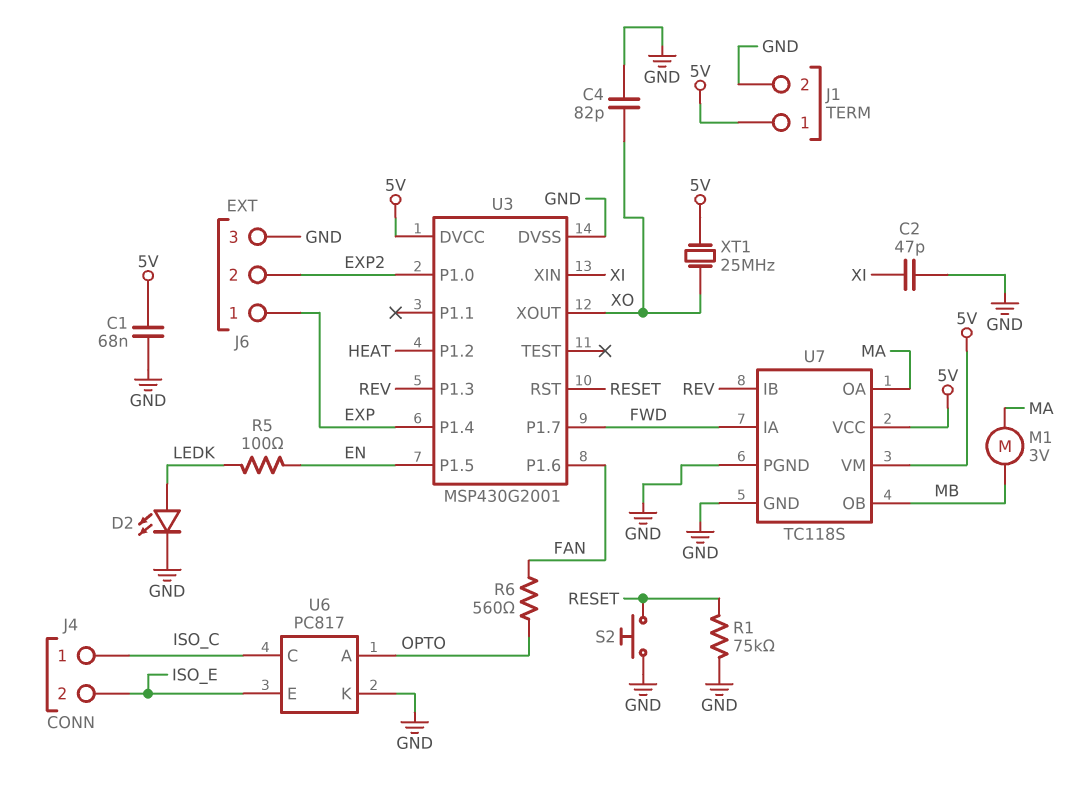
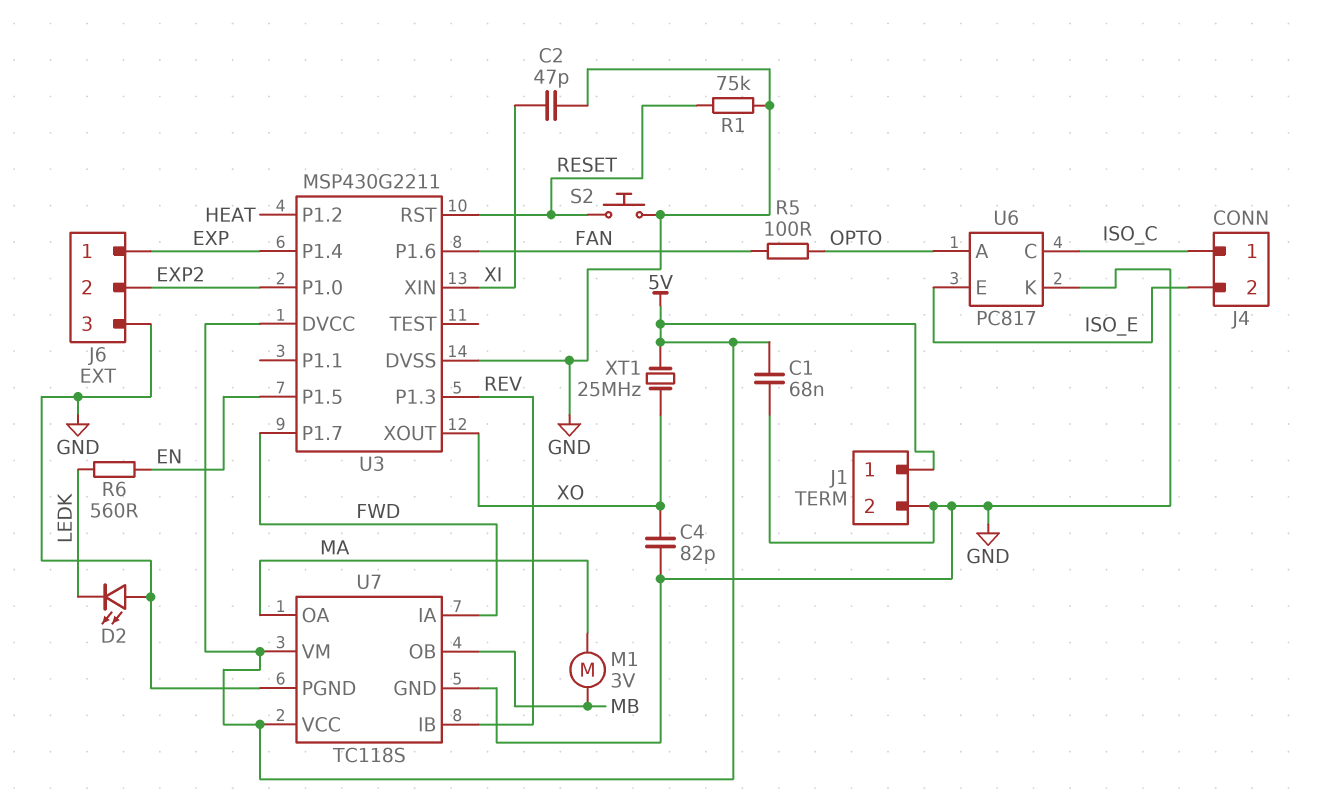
D2: LED (A LEDK, K GND) -> LED (A GND, K LEDK)
R5: 100 (EN, LEDK) -> 100 (FAN, OPTO)
R6: 560 (FAN, OPTO) -> 560 (EN, LEDK)
U3: MSP430G2001 -> MSP430G2211

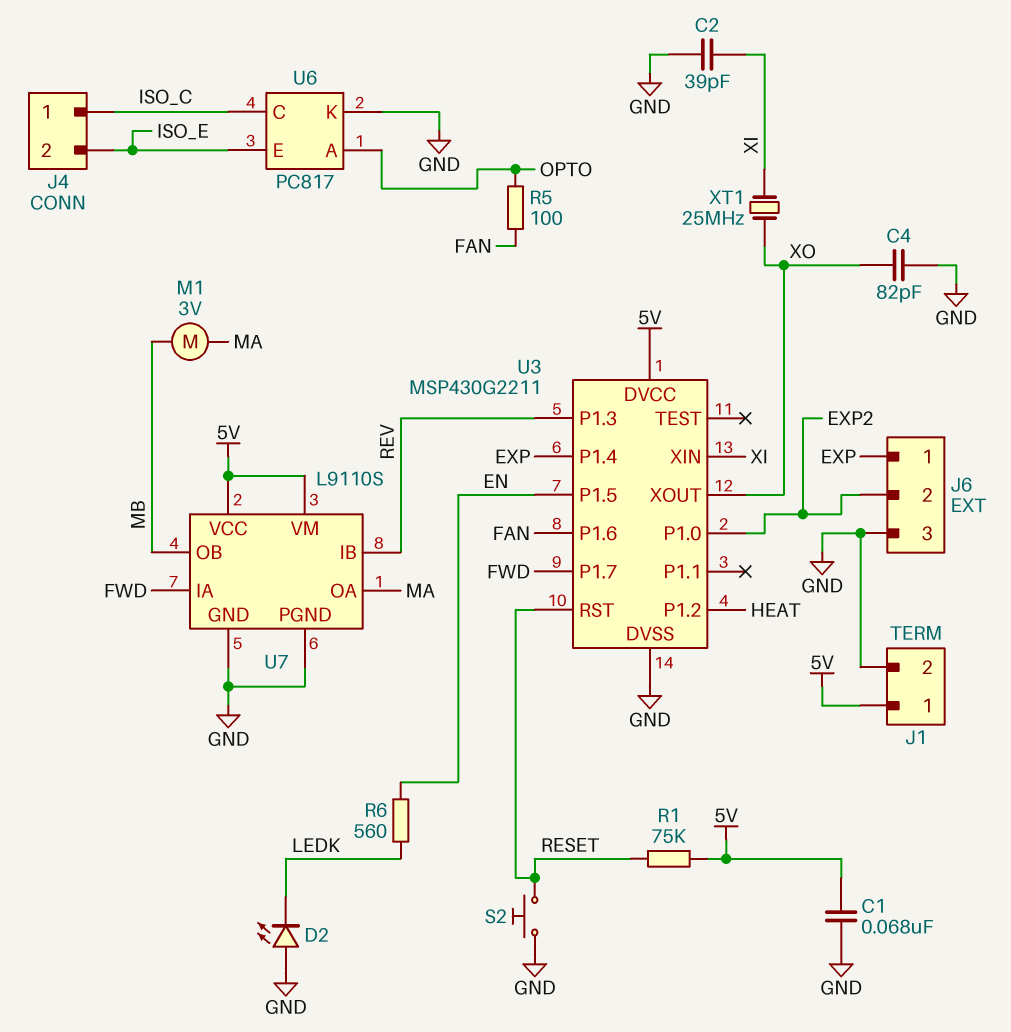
C2: 47pF (GND, XI) -> 39pF (GND, XI)
R1: 75k (GND, RESET) -> 75k (5V, RESET)
U7: TC118S -> L9110S
XT1: 25MHz (5V, XO) -> 25MHz (XI, XO)

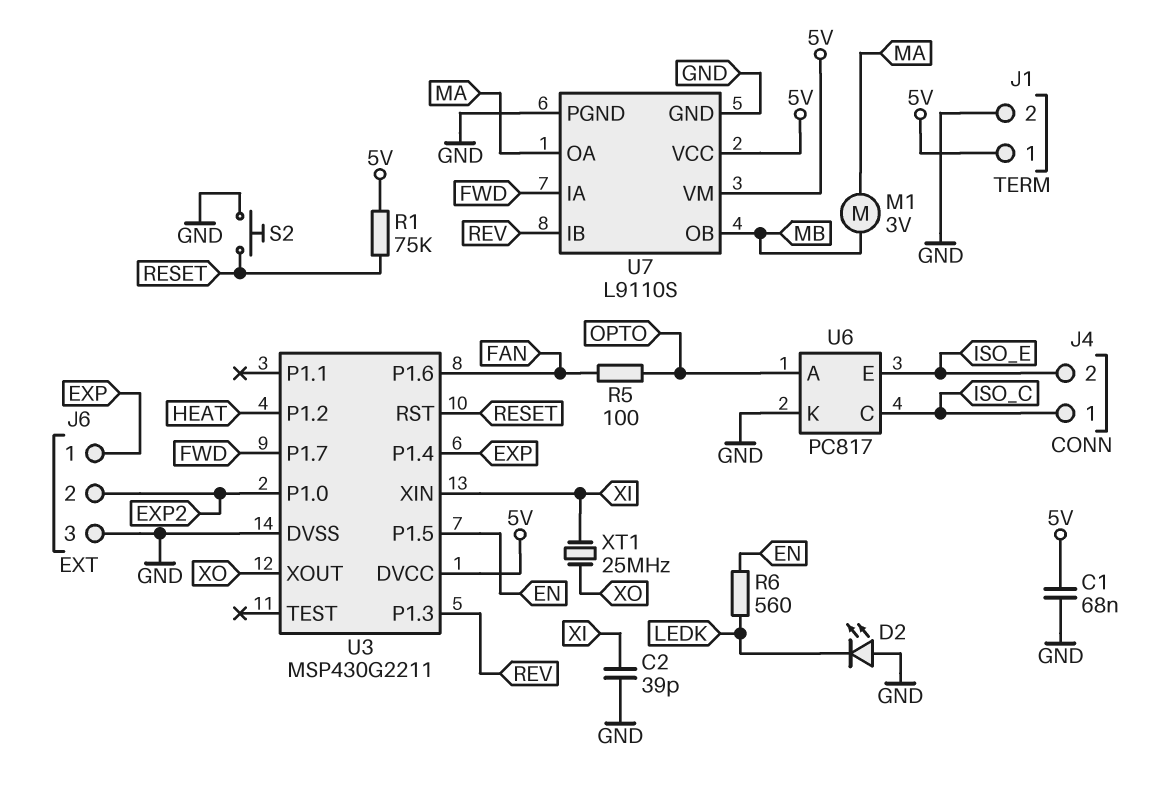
C4: 82pF (GND, XO) -> none

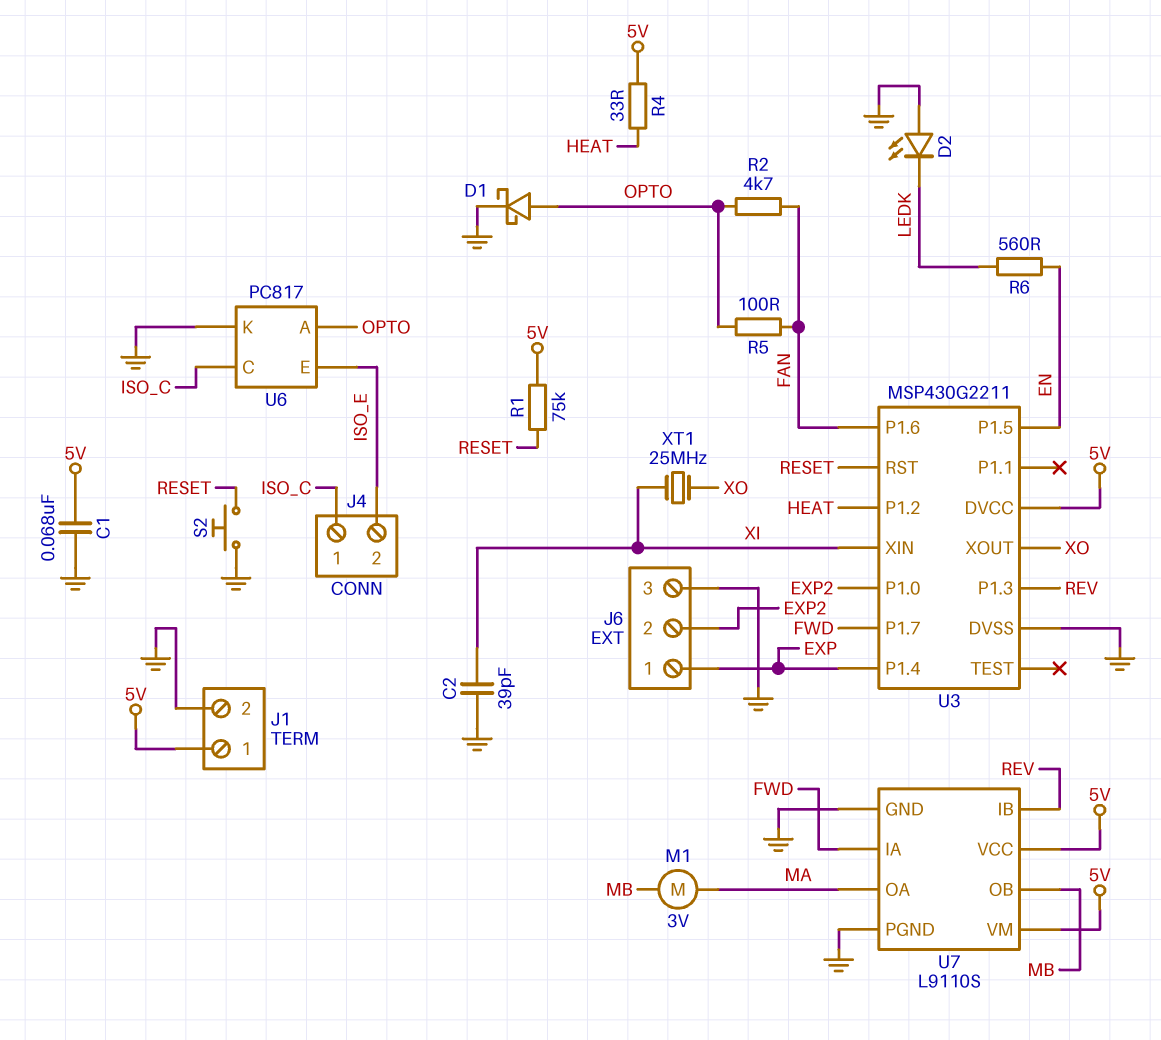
D1: none -> schottky (A OPTO, K GND)
R2: none -> 4.7k (FAN, OPTO)
R4: none -> 33 (5V, HEAT)

